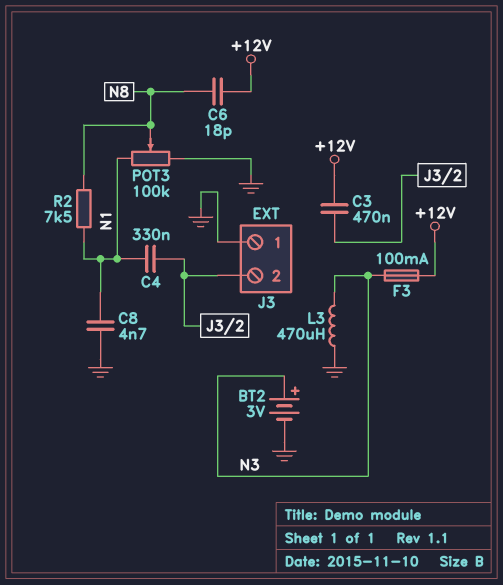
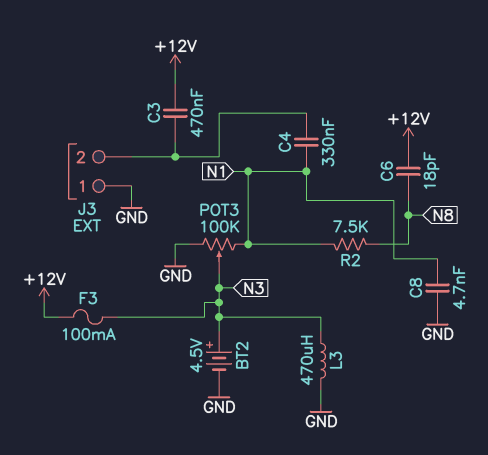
BT2: 3V (plus N3, minus GND) -> 4.5V (plus N3, minus GND)
POT3: 100k (GND, N1, wiper N8) -> 100k (GND, N1, wiper N3)

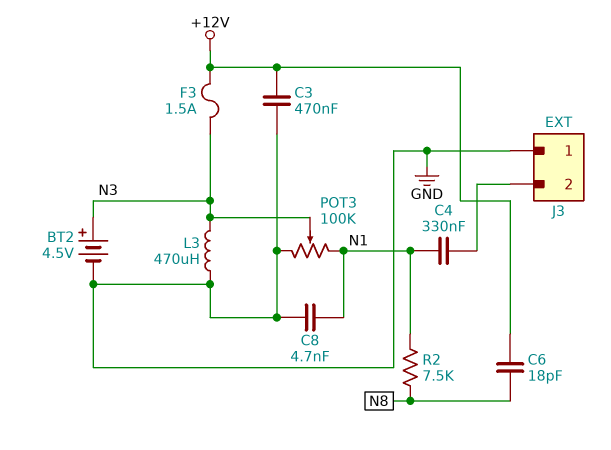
C3: 470nF (+12V, J3/2) -> 470nF (+12V, GND)
F3: 100mA (+12V, N3) -> 1.5A (+12V, N3)

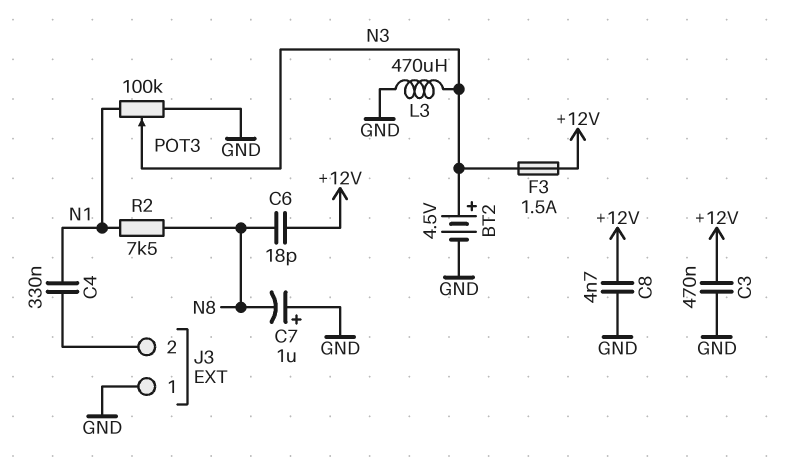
C7: none -> 1uF (plus GND, minus N8)
C8: 4.7nF (GND, N1) -> 4.7nF (+12V, GND)

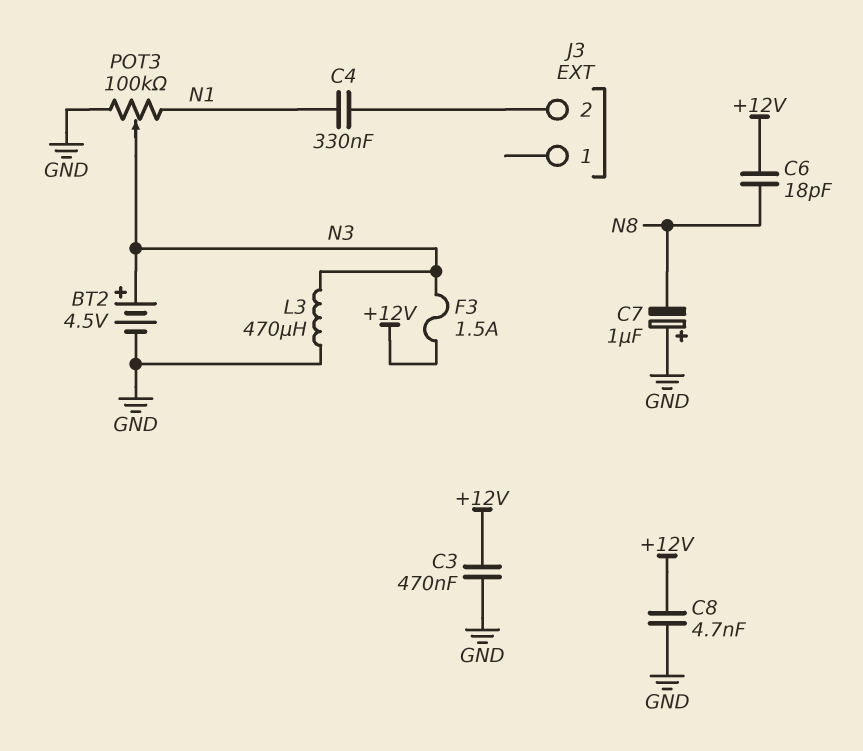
J3 pin 1: GND -> none
R2: 7.5k (N1, N8) -> none

